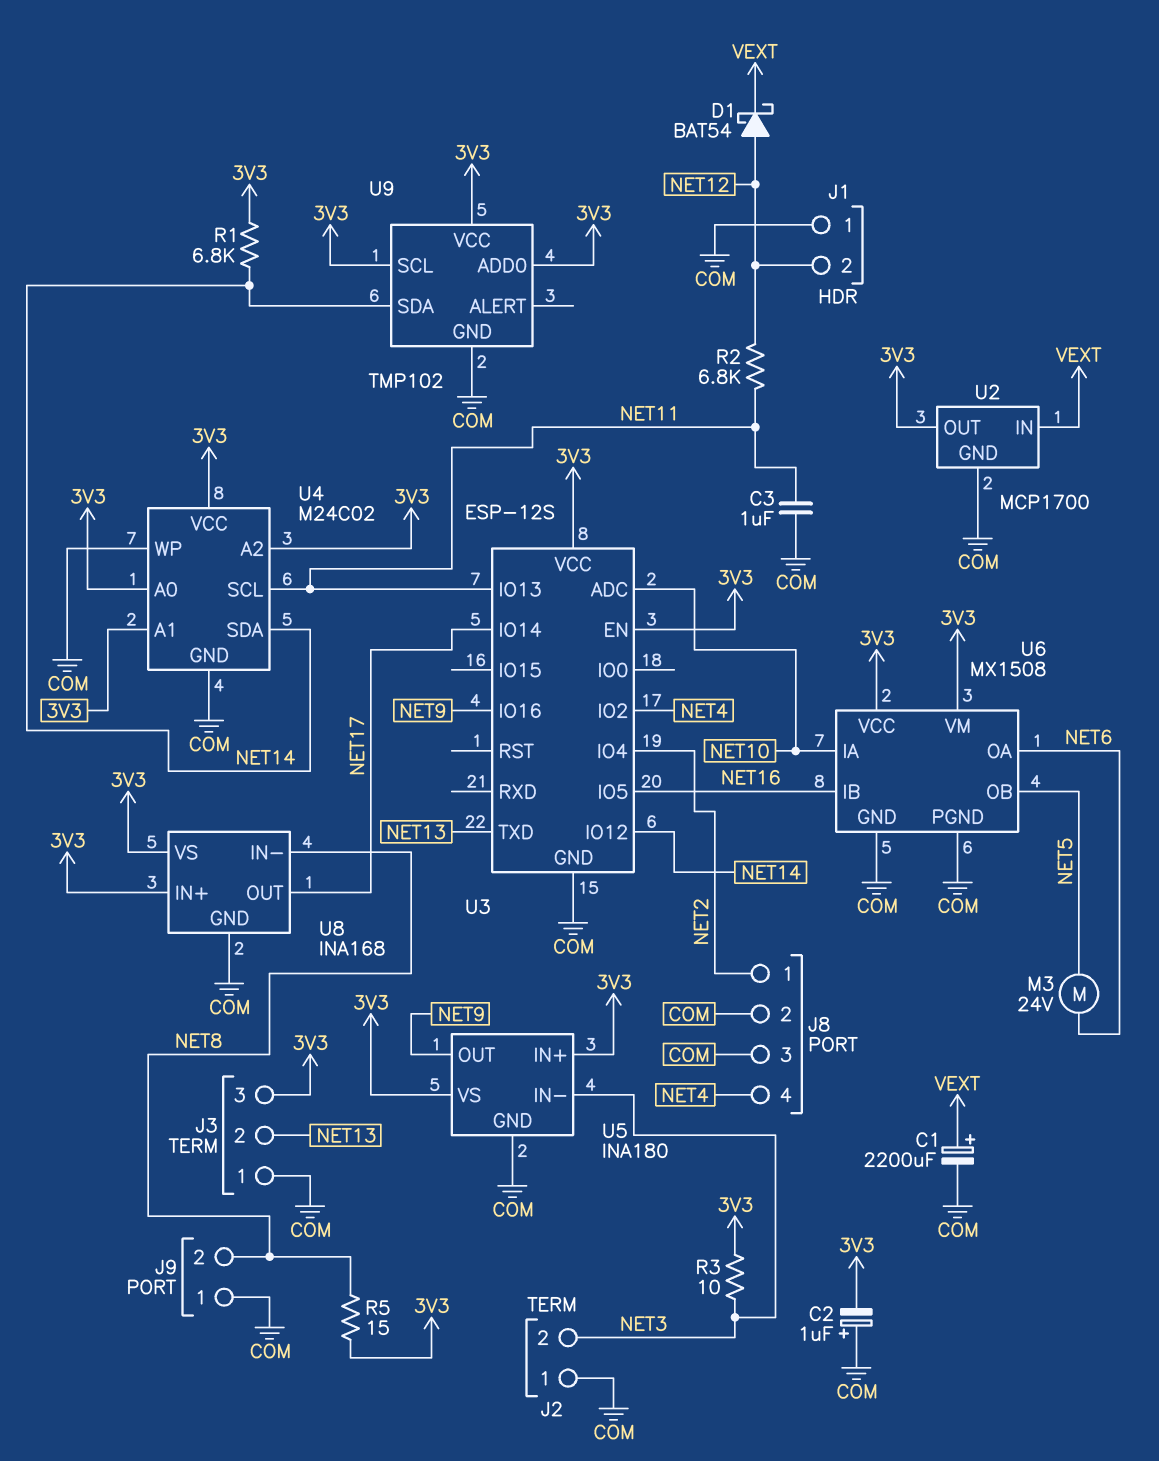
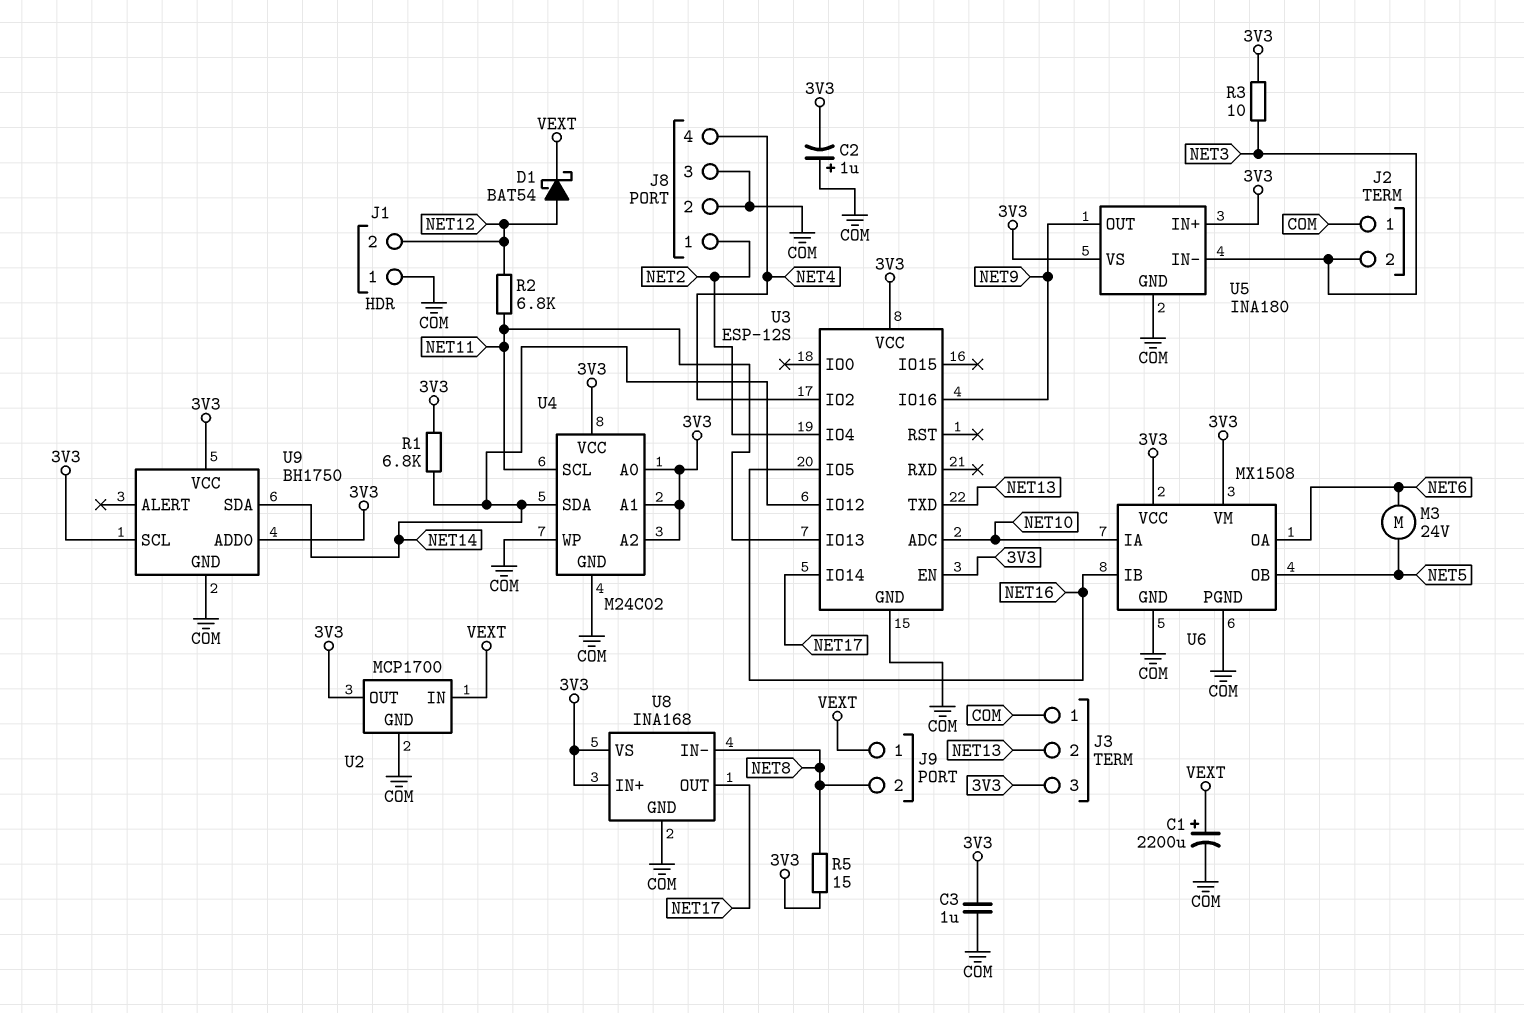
C3: 1uF (COM, NET11) -> 1uF (3V3, COM)
J9 pin 1: COM -> VEXT
U9: TMP102 -> BH1750

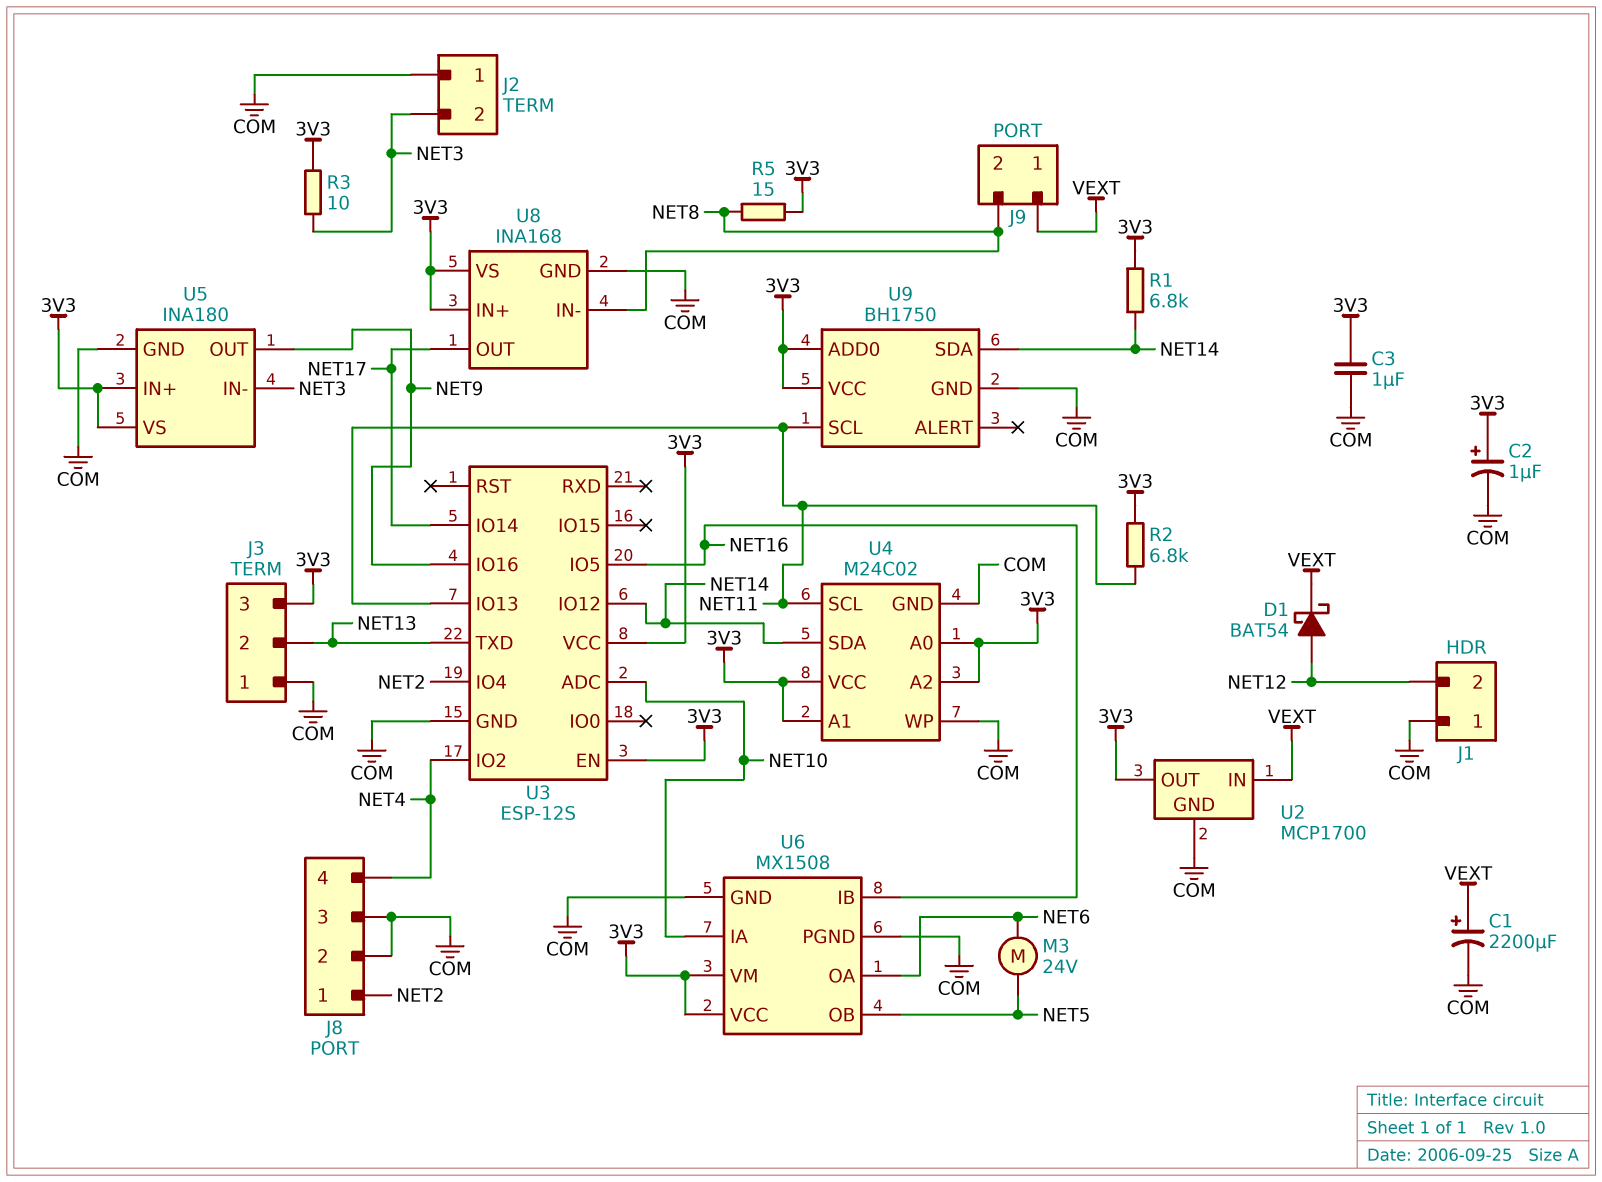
C2: 1uF (plus COM, minus 3V3) -> 1uF (plus 3V3, minus COM)
R2: 6.8k (NET11, NET12) -> 6.8k (3V3, NET11)
U9 pin SCL: 3V3 -> NET11

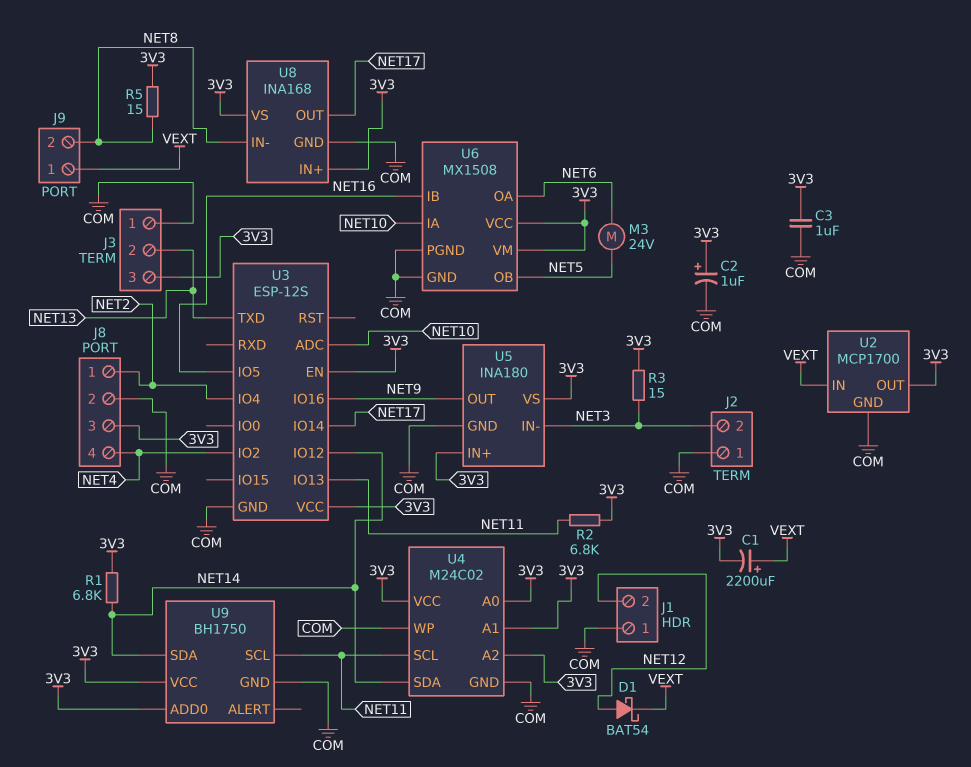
C1: 2200uF (plus VEXT, minus COM) -> 2200uF (plus VEXT, minus 3V3)
J8 pin 3: COM -> 3V3
R3: 10 (3V3, NET3) -> 15 (3V3, NET3)

